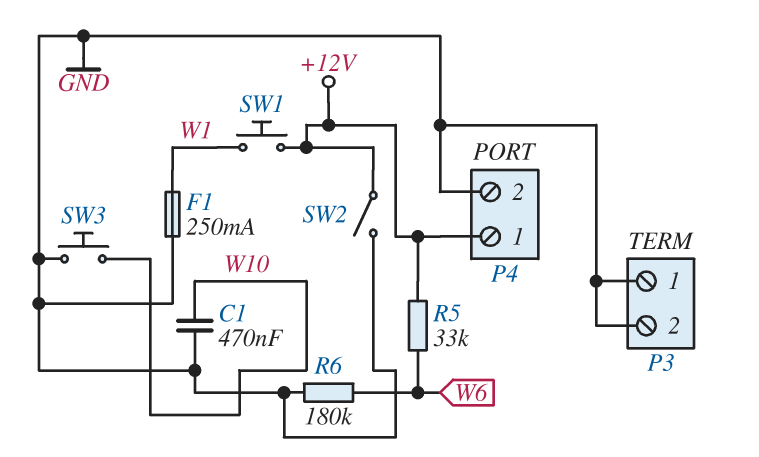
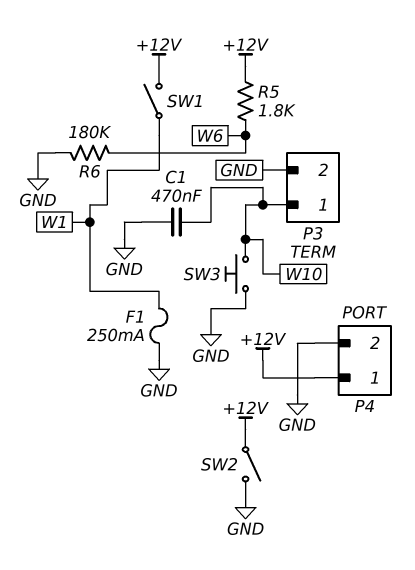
P3 pin 1: GND -> W10
R5: 33k (+12V, W6) -> 1.8k (+12V, W6)
SW1: button (+12V, W1) -> switch (+12V, W1)

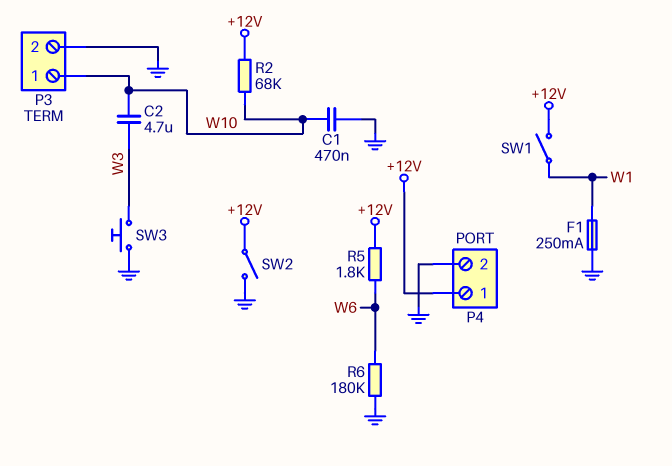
C2: none -> 4.7uF (W3, W10)
R2: none -> 68k (+12V, W10)
SW3: button (GND, W10) -> button (GND, W3)

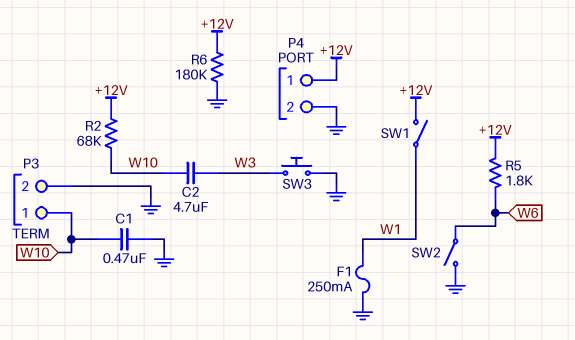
R6: 180k (GND, W6) -> 180k (+12V, GND)
SW2: switch (+12V, GND) -> switch (GND, W6)

